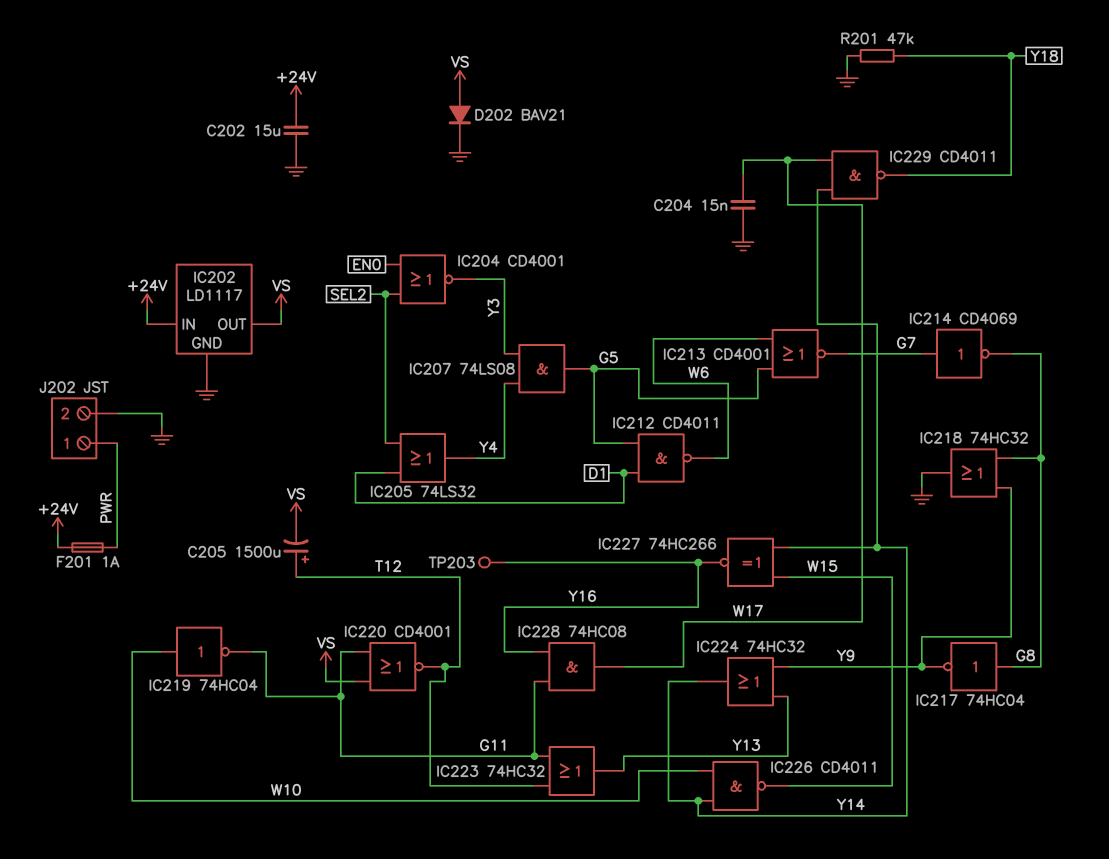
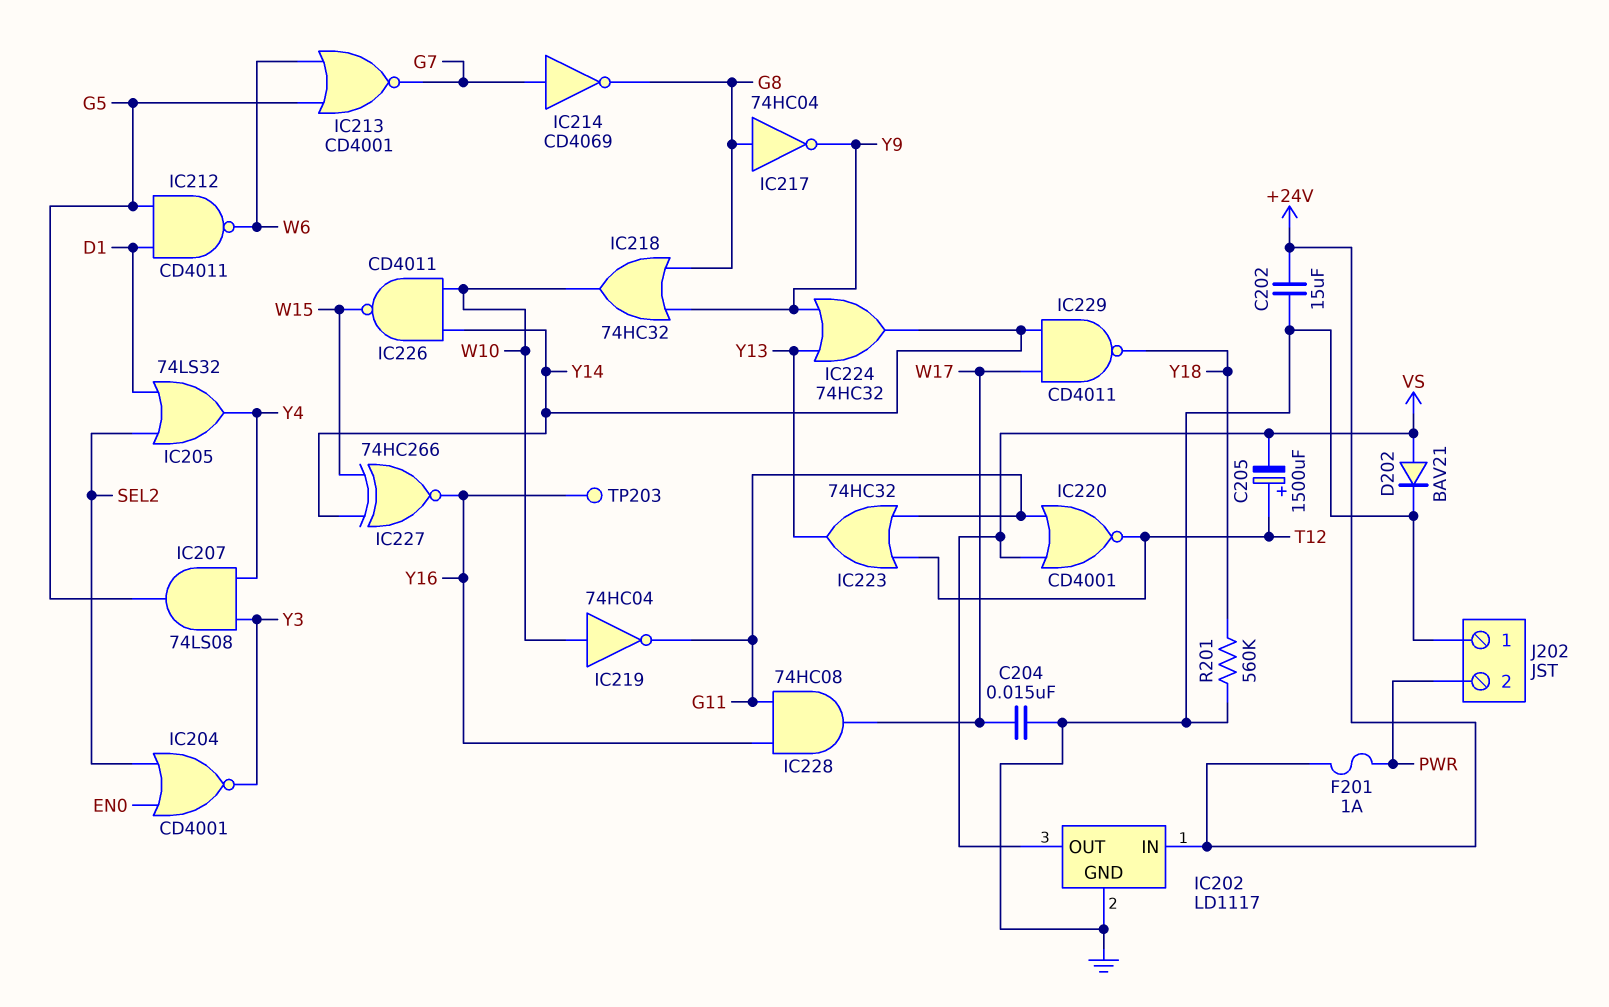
IC218: OR 74HC32 (in G8, in Y9, out GND) -> OR 74HC32 (in G8, in Y9, out W10)
J202 pin 1: PWR -> GND
J202 pin 2: GND -> PWR
R201: 47k (GND, Y18) -> 560k (GND, Y18)

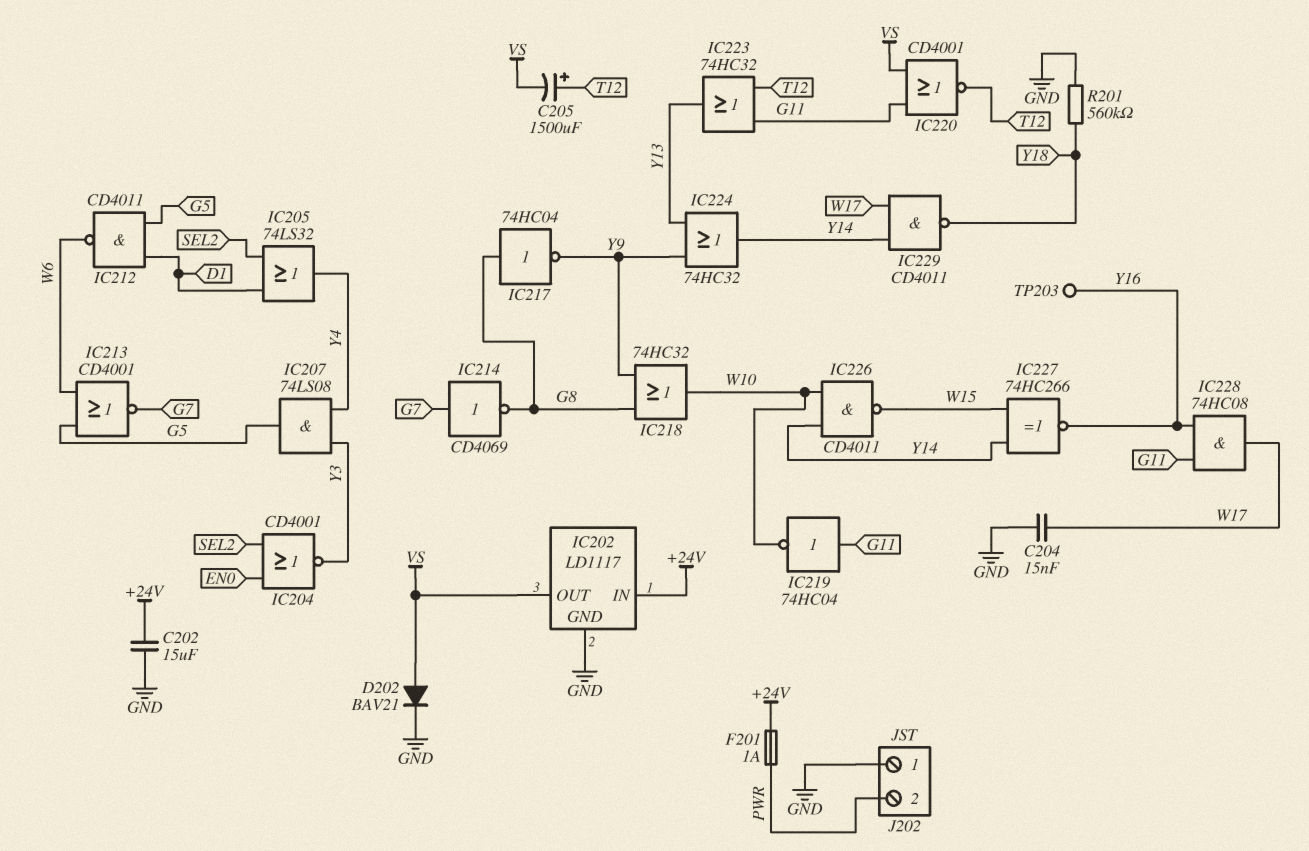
IC219: NOT 74HC04 (in W10, out G11) -> NOT 74HC04 (in G11, out W10)

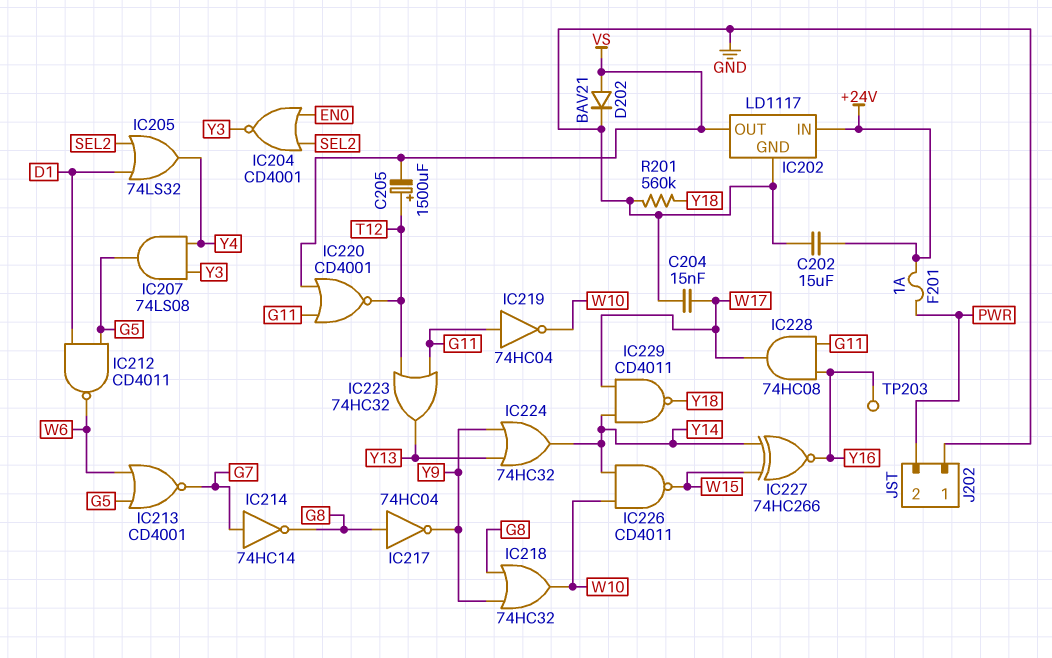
IC214: NOT CD4069 (in G7, out G8) -> NOT 74HC14 (in G7, out G8)

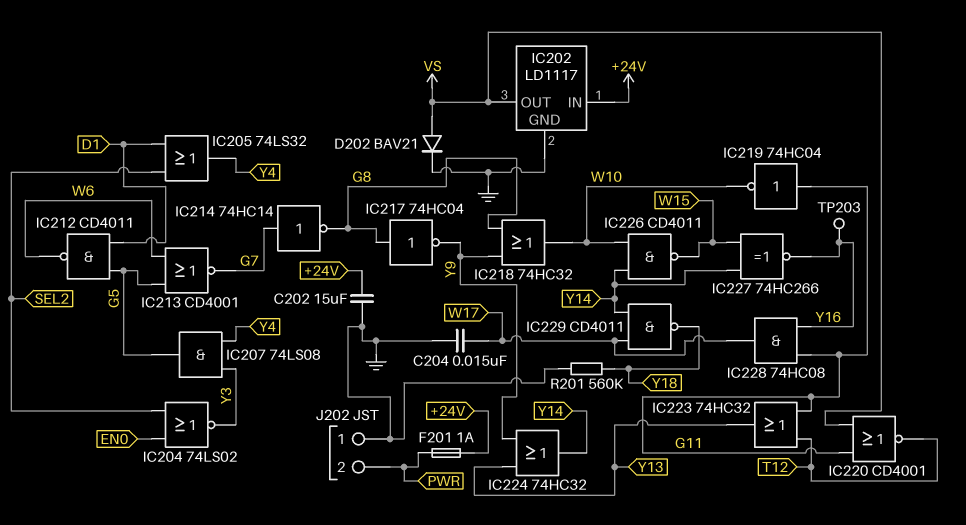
C205: 1500uF (plus T12, minus VS) -> none
IC204: NOR CD4001 (in EN0, in SEL2, out Y3) -> NOR 74LS02 (in EN0, in SEL2, out Y3)

